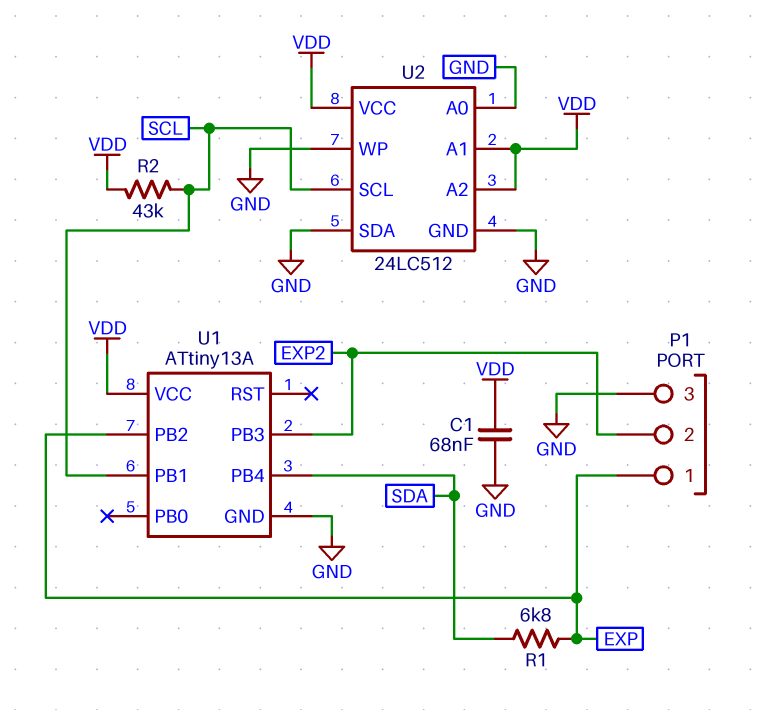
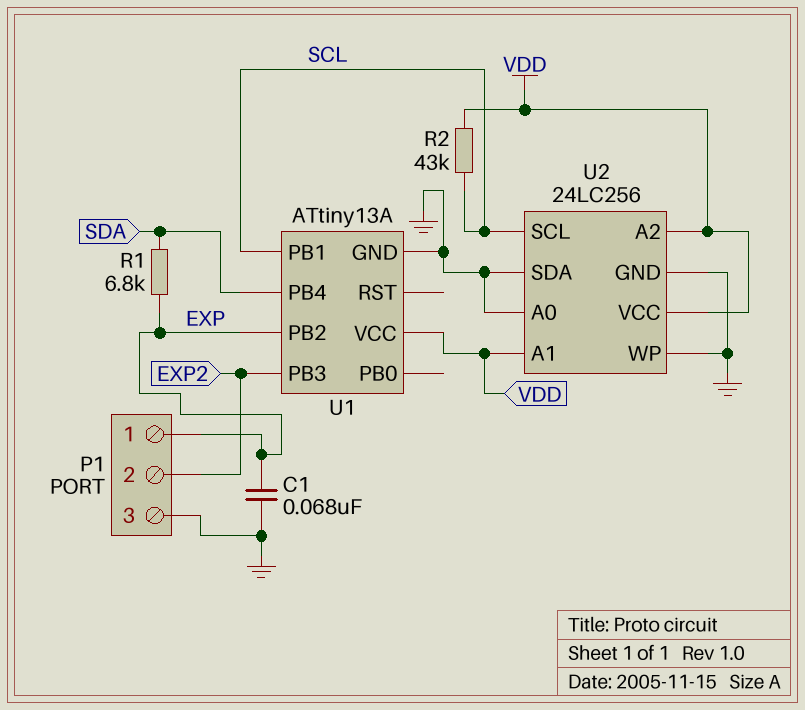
C1: 68nF (GND, VDD) -> 68nF (EXP, GND)
U2: 24LC512 -> 24LC256

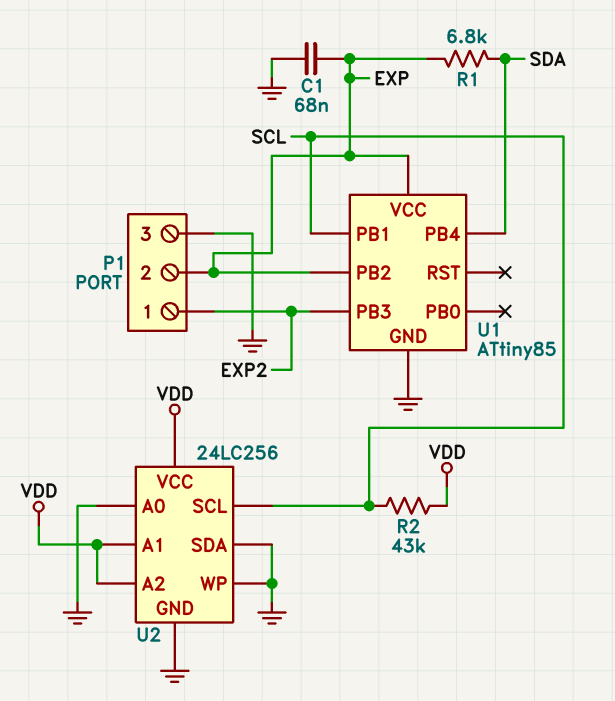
P1 pin 1: EXP -> EXP2
P1 pin 2: EXP2 -> EXP
U1: ATtiny13A -> ATtiny85
U1 pin VCC: VDD -> EXP

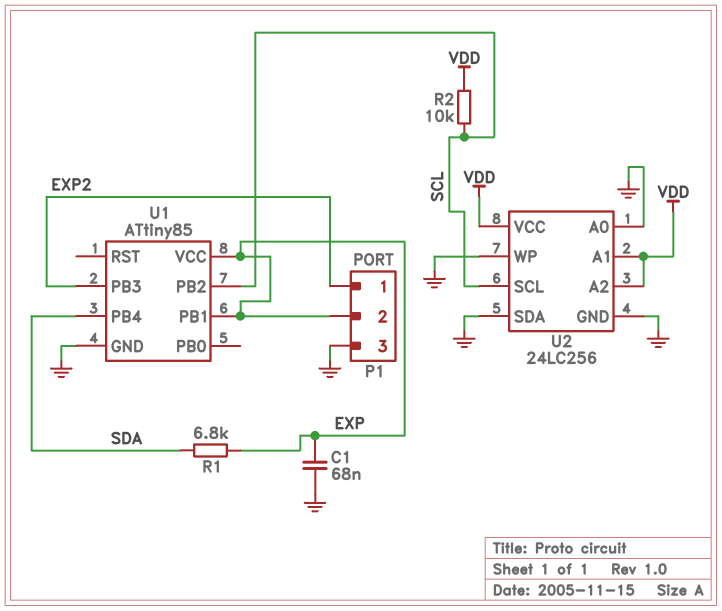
R2: 43k (SCL, VDD) -> 10k (SCL, VDD)
U1 pin PB1: SCL -> EXP
U1 pin PB2: EXP -> SCL

